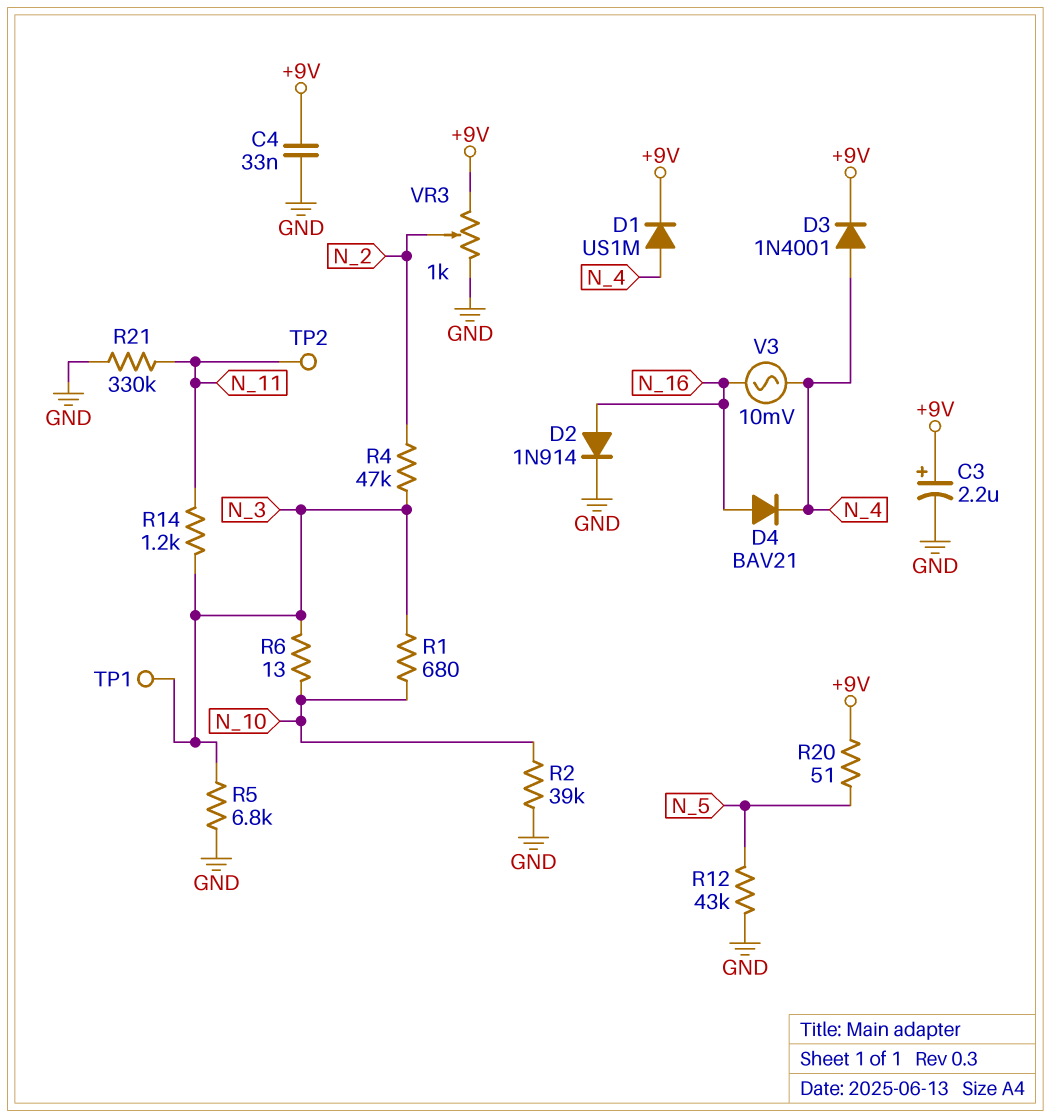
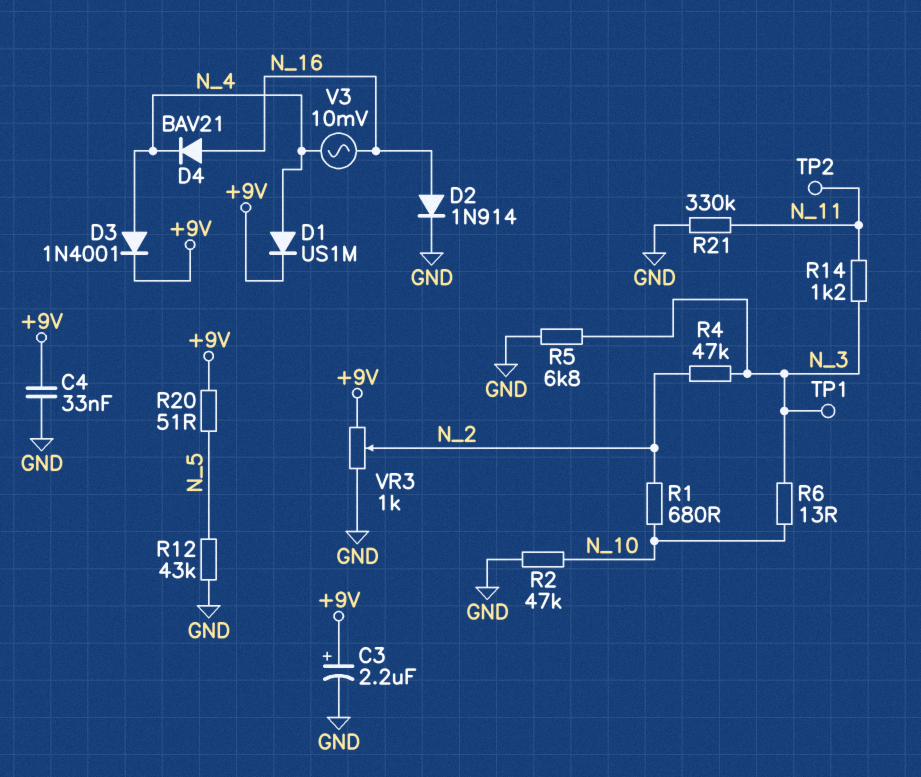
R1: 680 (N_3, N_10) -> 680 (N_2, N_10)
R2: 39k (GND, N_10) -> 47k (GND, N_10)

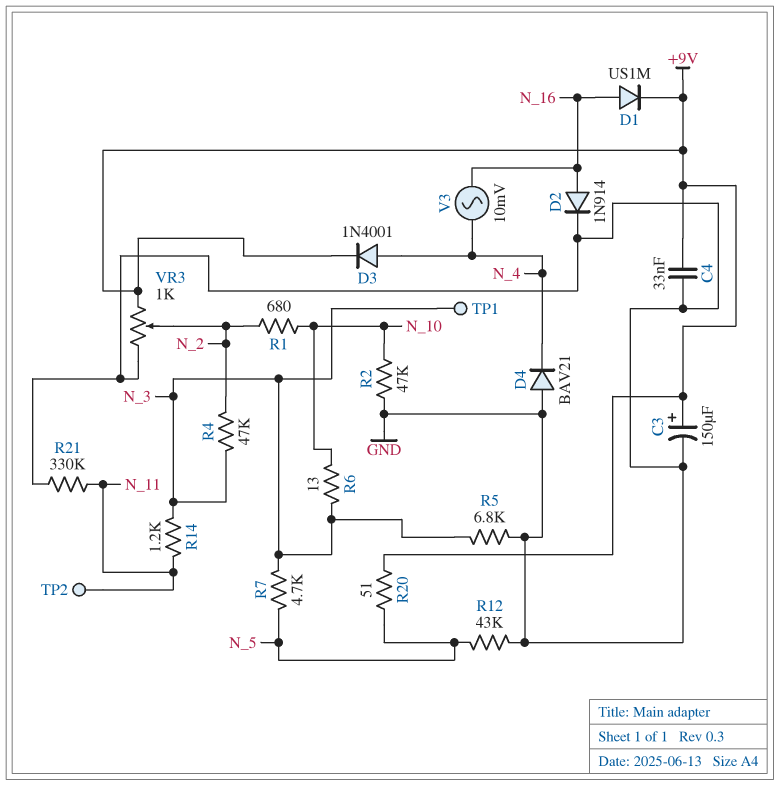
C3: 2.2uF (plus +9V, minus GND) -> 150uF (plus +9V, minus GND)
D1: diode US1M (A N_4, K +9V) -> diode US1M (A N_16, K +9V)
D4: diode BAV21 (A N_16, K N_4) -> diode BAV21 (A GND, K N_4)
R7: none -> 4.7k (N_3, N_5)

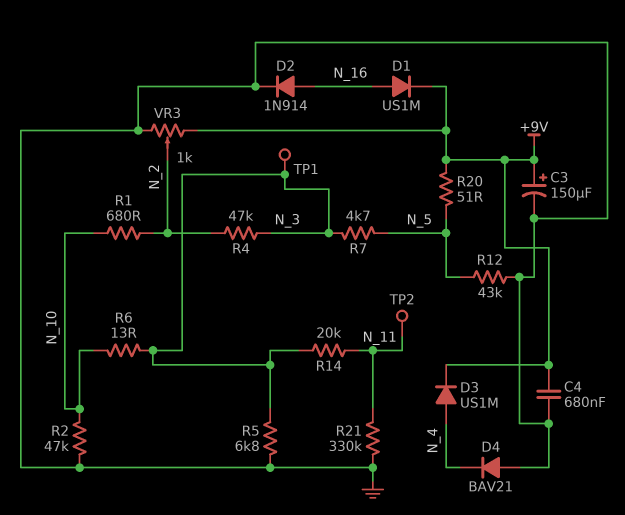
C4: 33nF (+9V, GND) -> 680nF (+9V, GND)
D3: diode 1N4001 (A N_4, K +9V) -> diode US1M (A N_4, K +9V)
R14: 1.2k (N_3, N_11) -> 20k (N_3, N_11)
V3: AC 10mV (N_4, N_16) -> none

